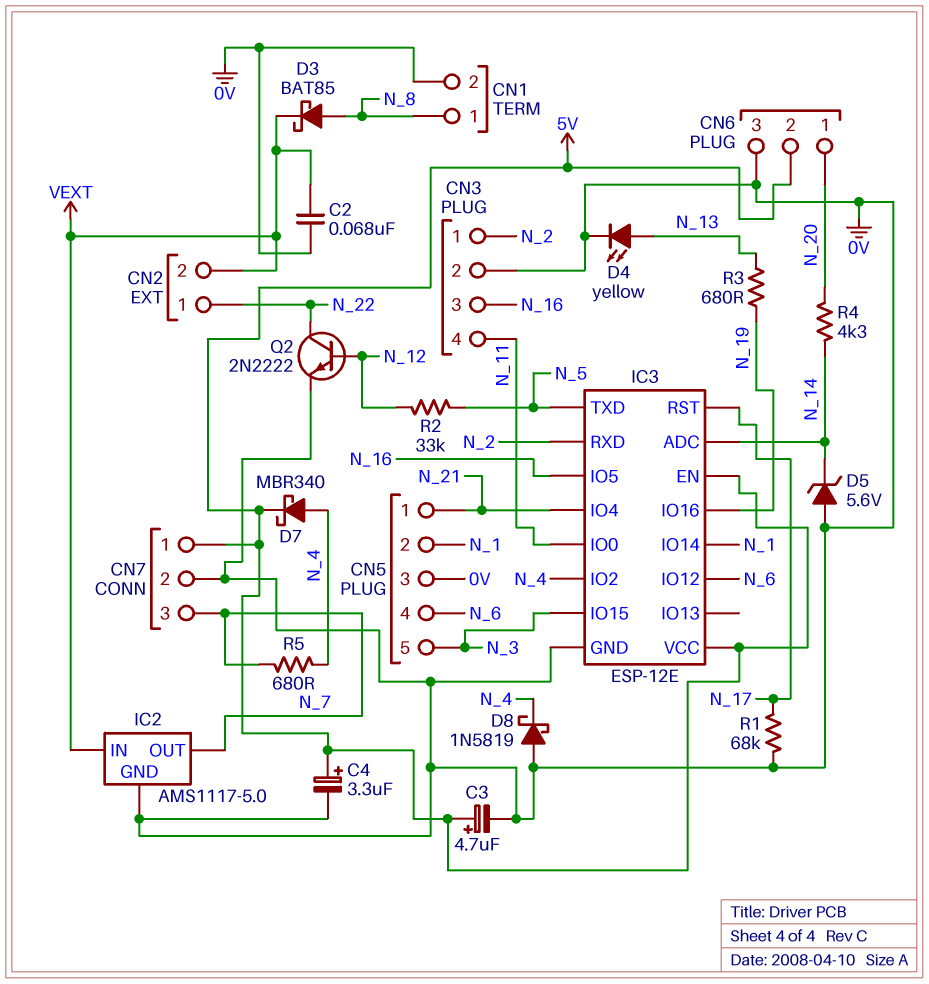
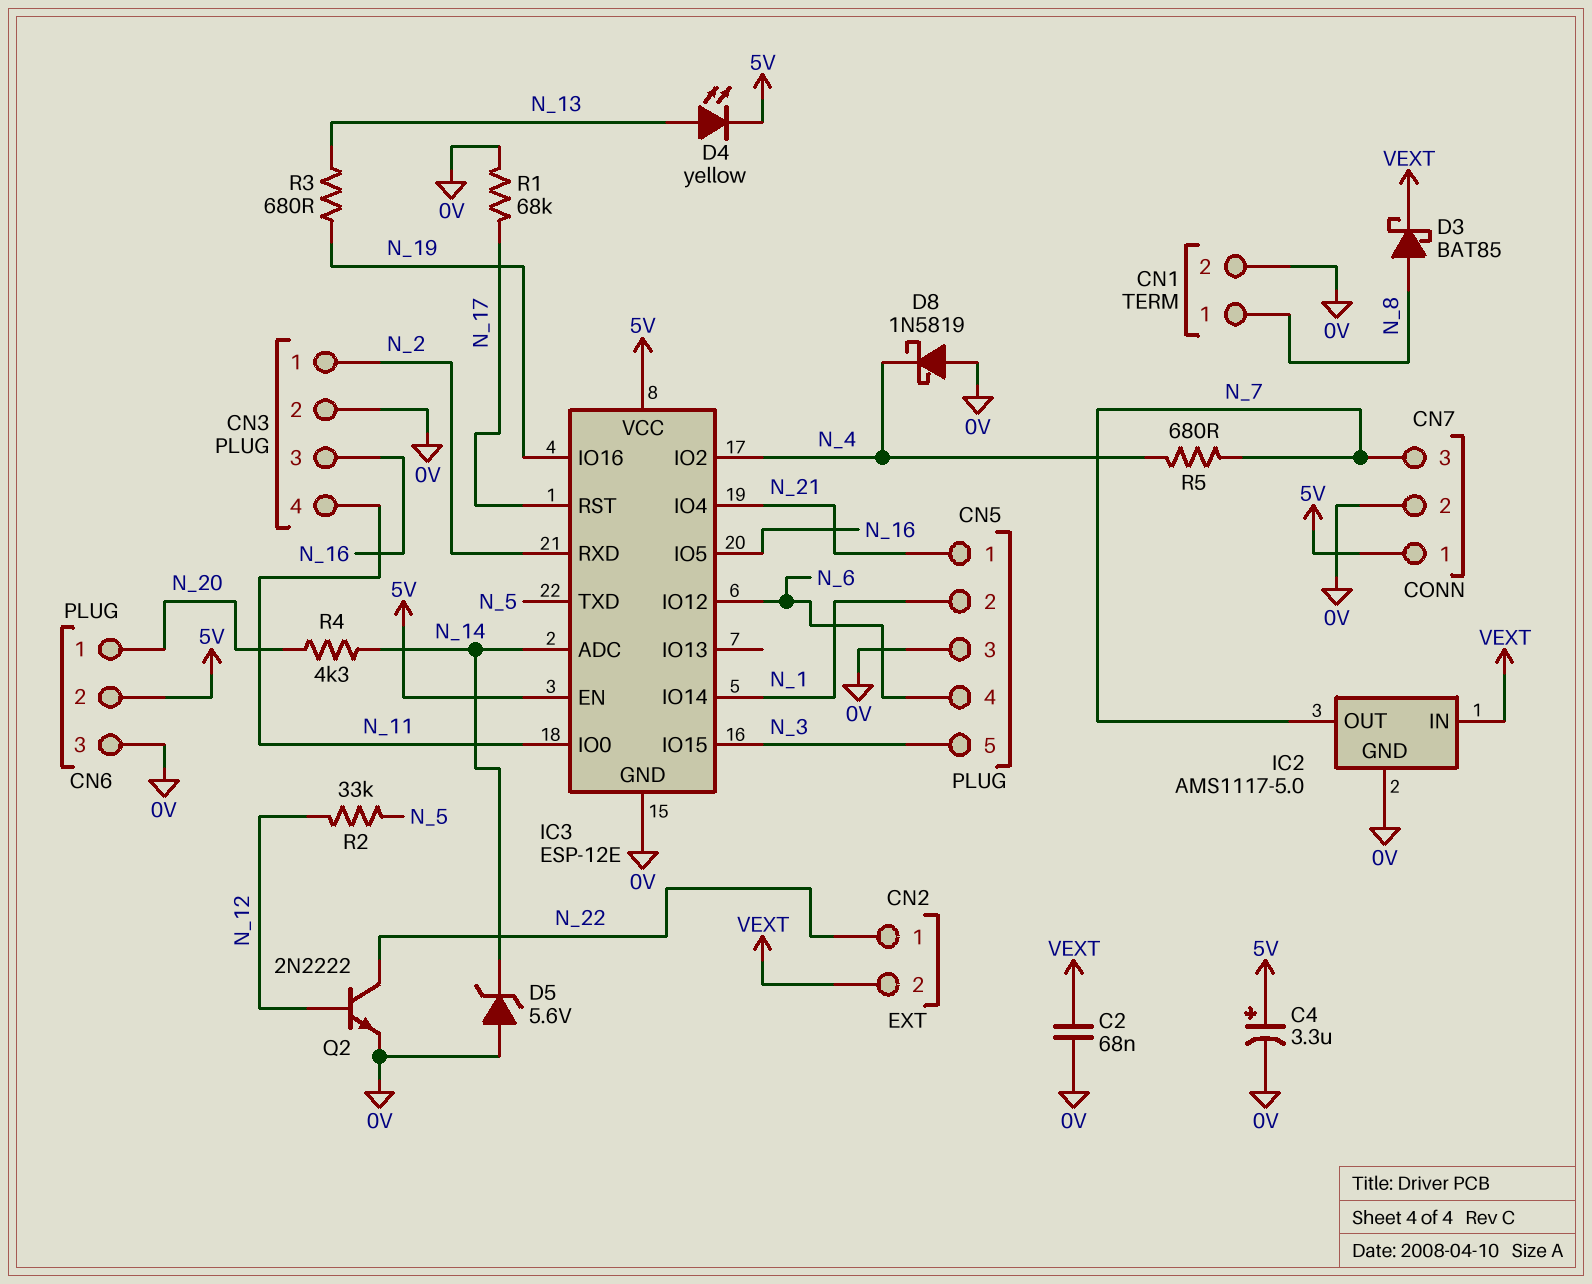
C3: 4.7uF (plus 5V, minus 0V) -> none
D4: LED yellow (A N_13, K 0V) -> LED yellow (A N_13, K 5V)
D7: schottky MBR340 (A N_4, K 5V) -> none

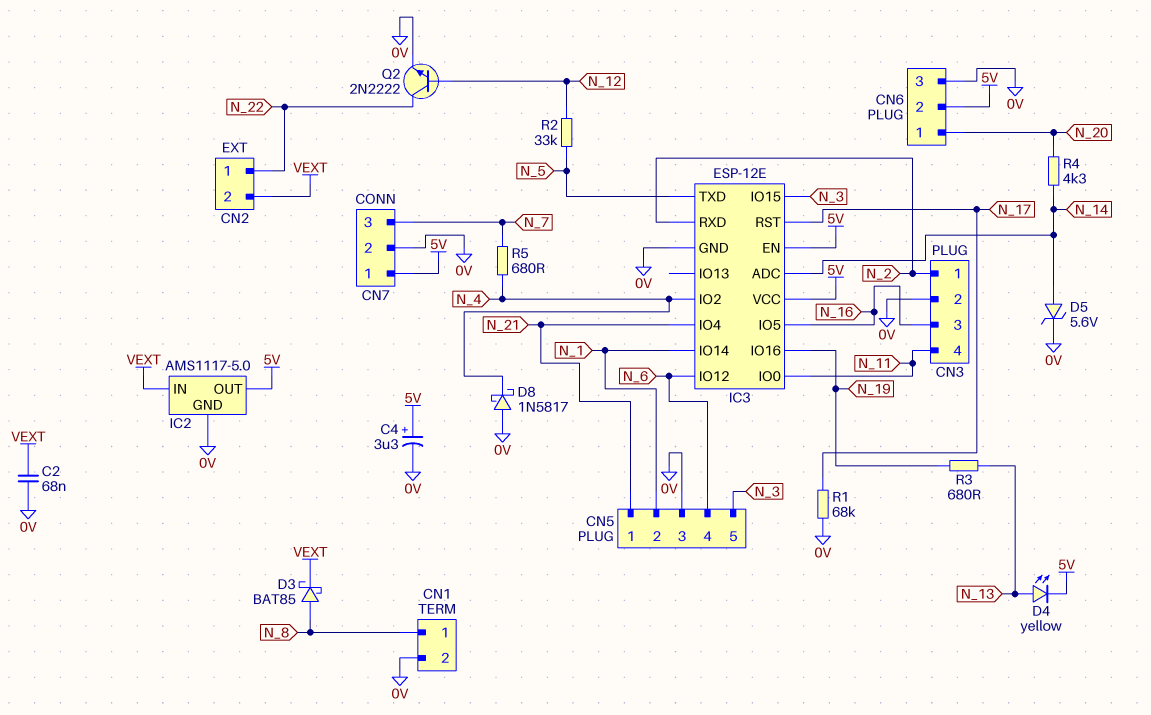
D5: zener 5.6V (A 0V, K N_14) -> zener 5.6V (A N_14, K 0V)
D8: schottky 1N5819 (A 0V, K N_4) -> schottky 1N5817 (A 0V, K N_4)
IC2 pin OUT: N_7 -> 5V

